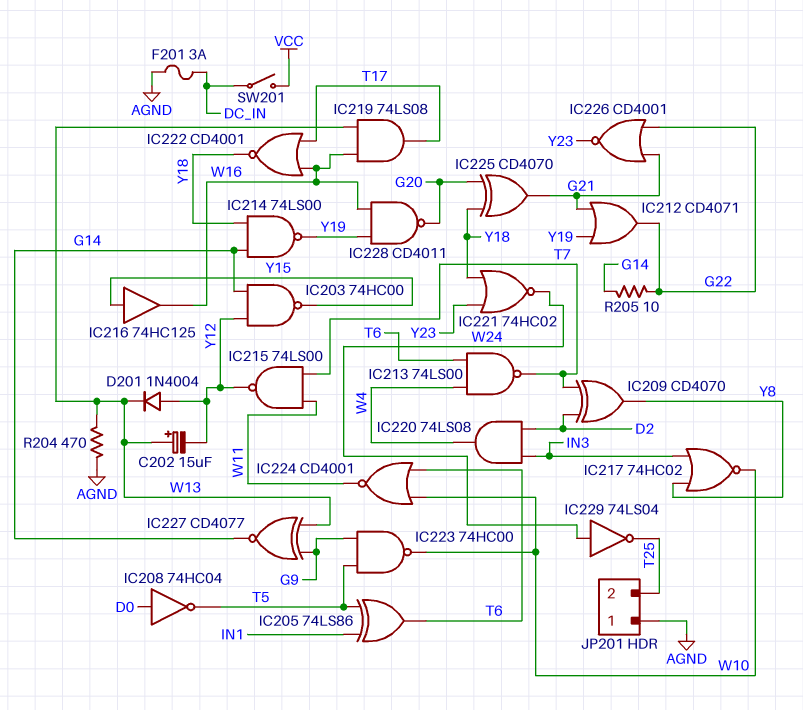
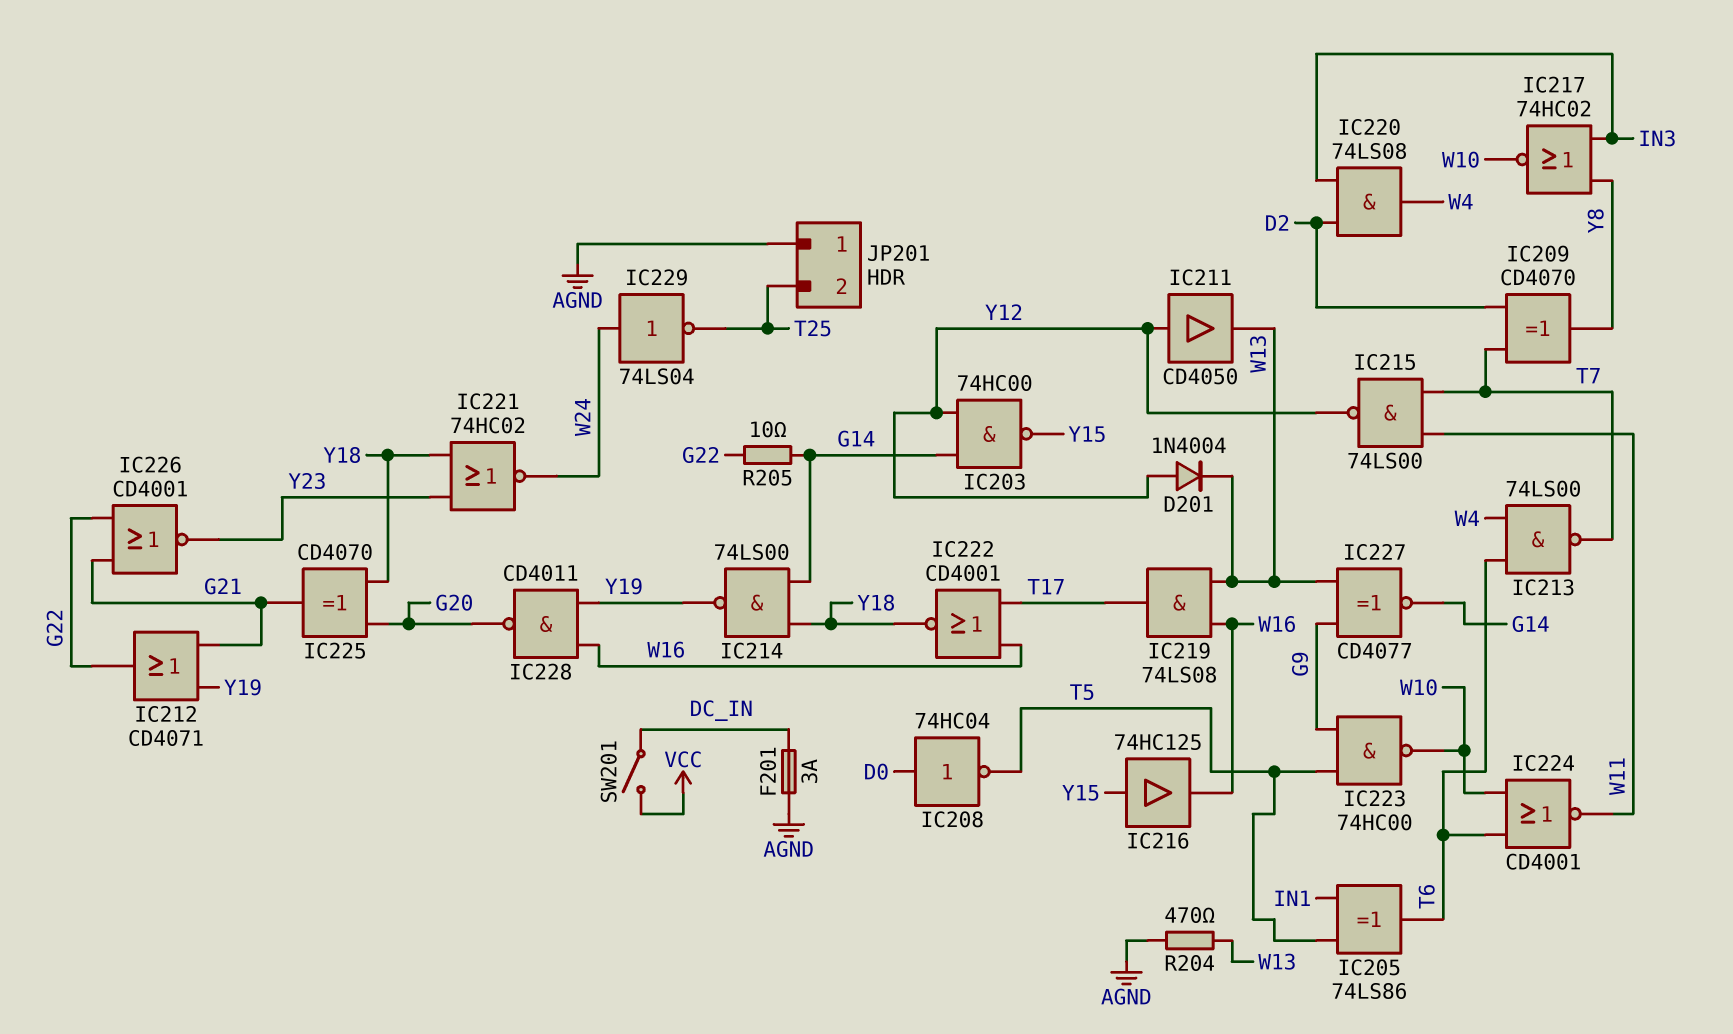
C202: 15uF (plus W13, minus Y12) -> none
IC211: none -> buffer CD4050 (in Y12, out W13)

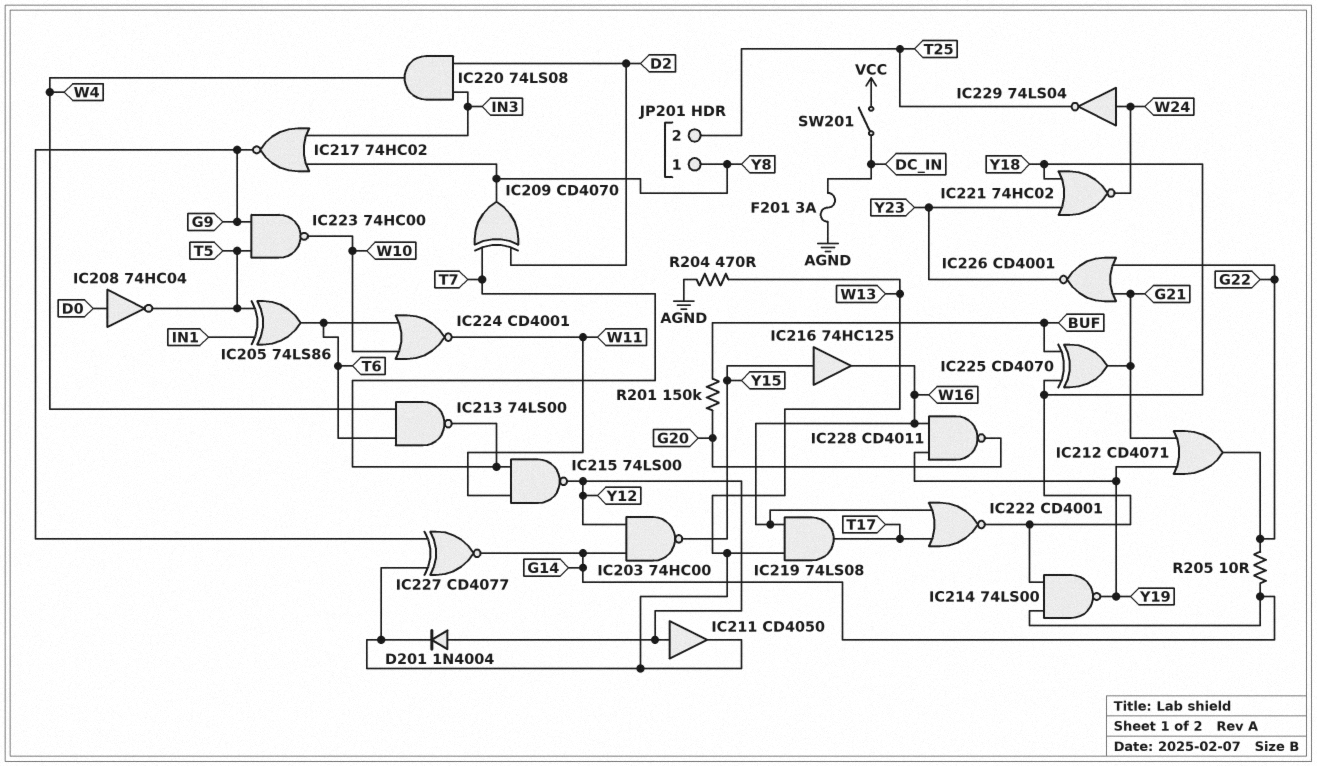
IC217: NOR 74HC02 (in IN3, in Y8, out W10) -> NOR 74HC02 (in IN3, in Y8, out G9)
IC225: XOR CD4070 (in G20, in Y18, out G21) -> XOR CD4070 (in BUF, in Y18, out G21)
JP201 pin 1: AGND -> Y8
R201: none -> 150k (BUF, G20)

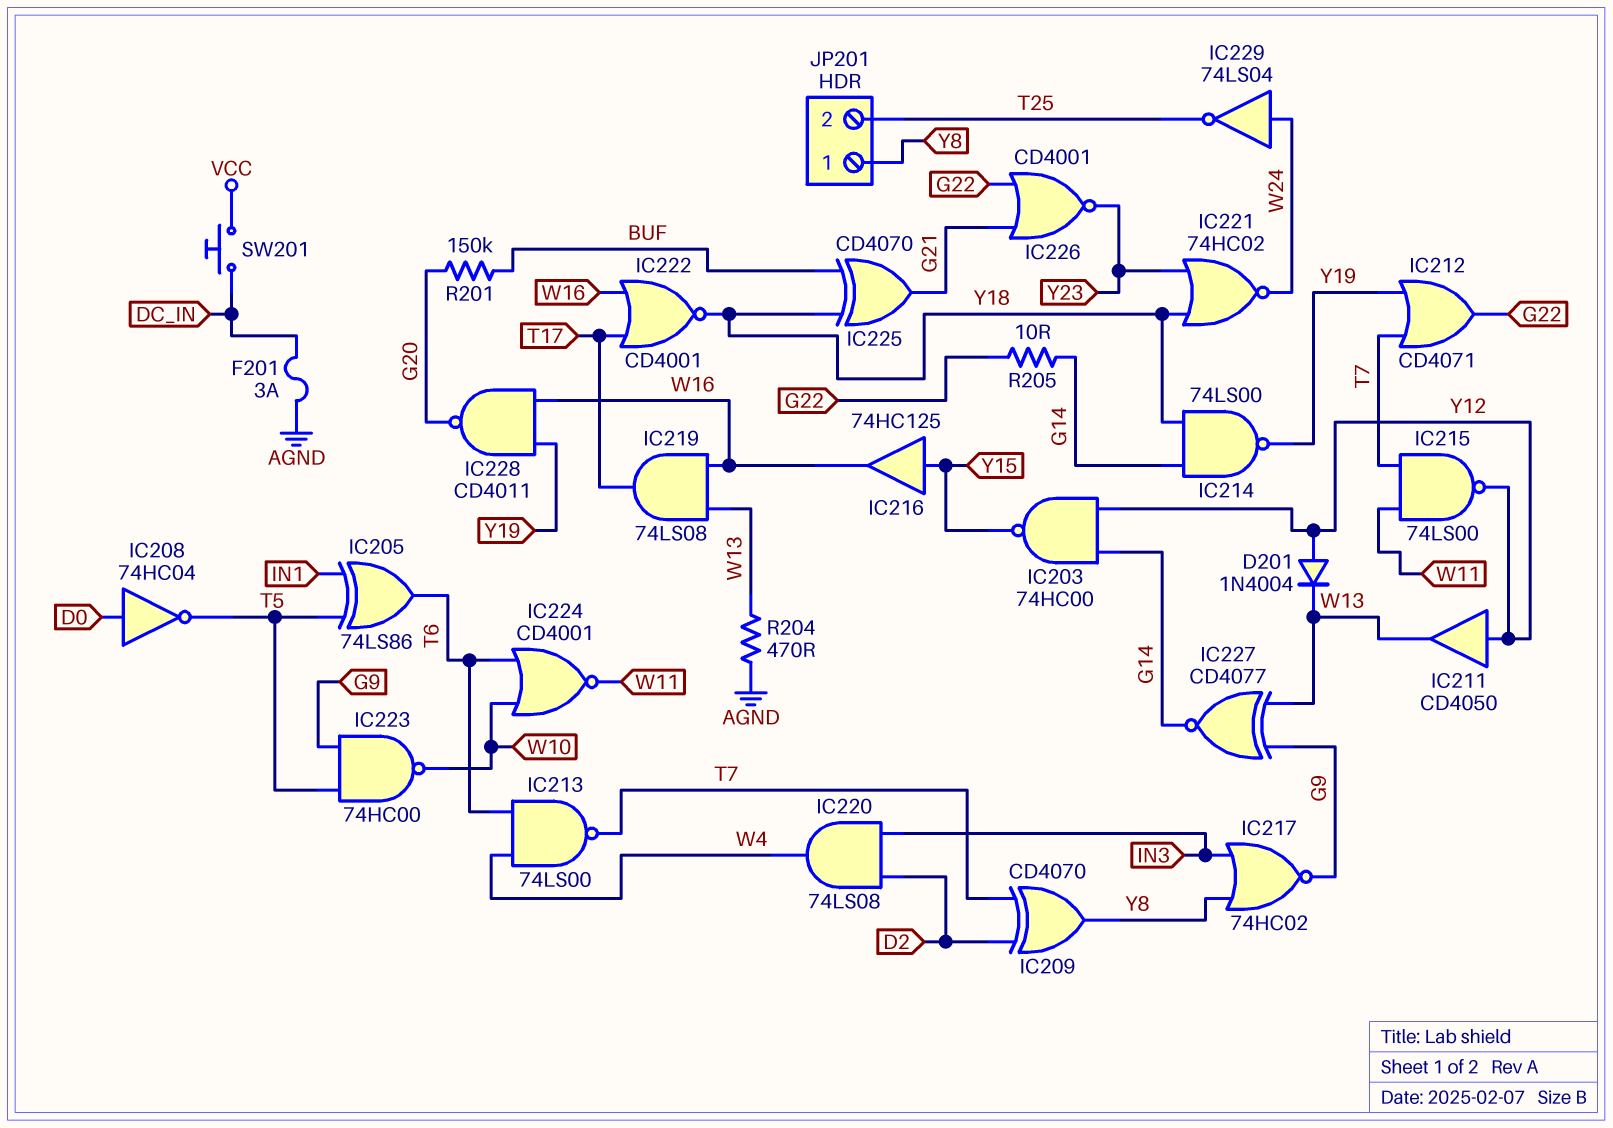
IC212: OR CD4071 (in G21, in Y19, out G22) -> OR CD4071 (in T7, in Y19, out G22)
SW201: switch (DC_IN, VCC) -> button (DC_IN, VCC)

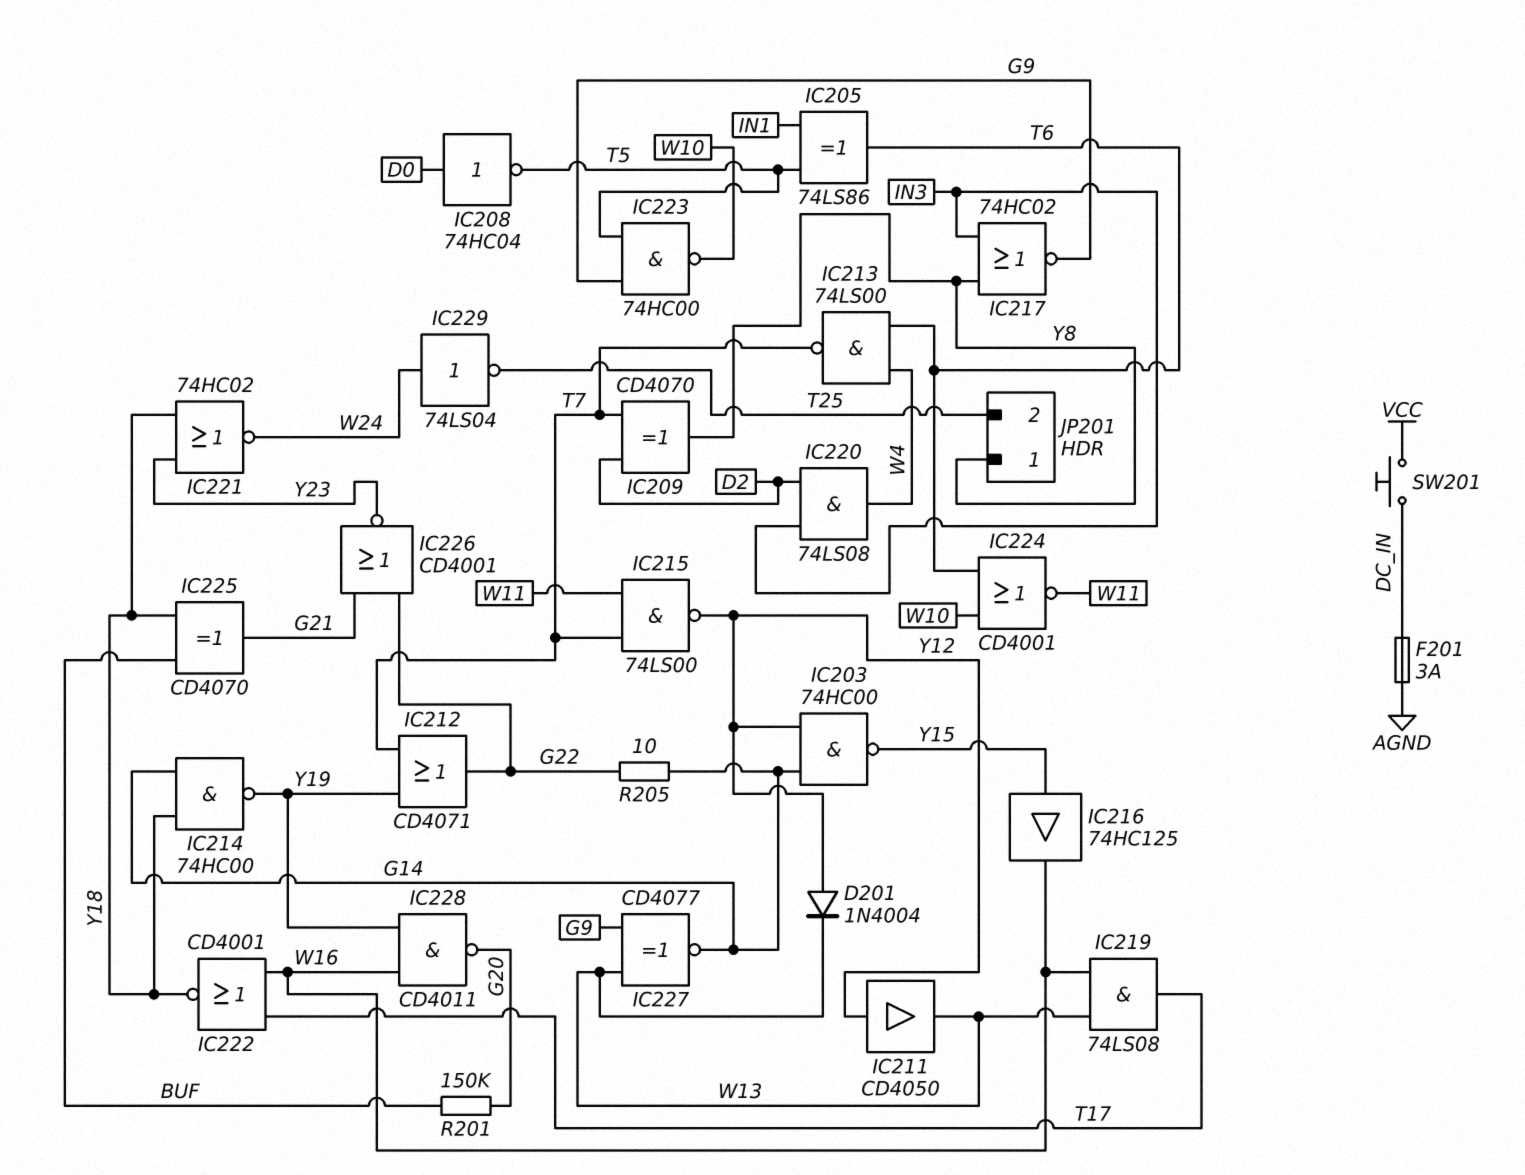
IC214: NAND 74LS00 (in G14, in Y18, out Y19) -> NAND 74HC00 (in G14, in Y18, out Y19)
R204: 470 (AGND, W13) -> none

